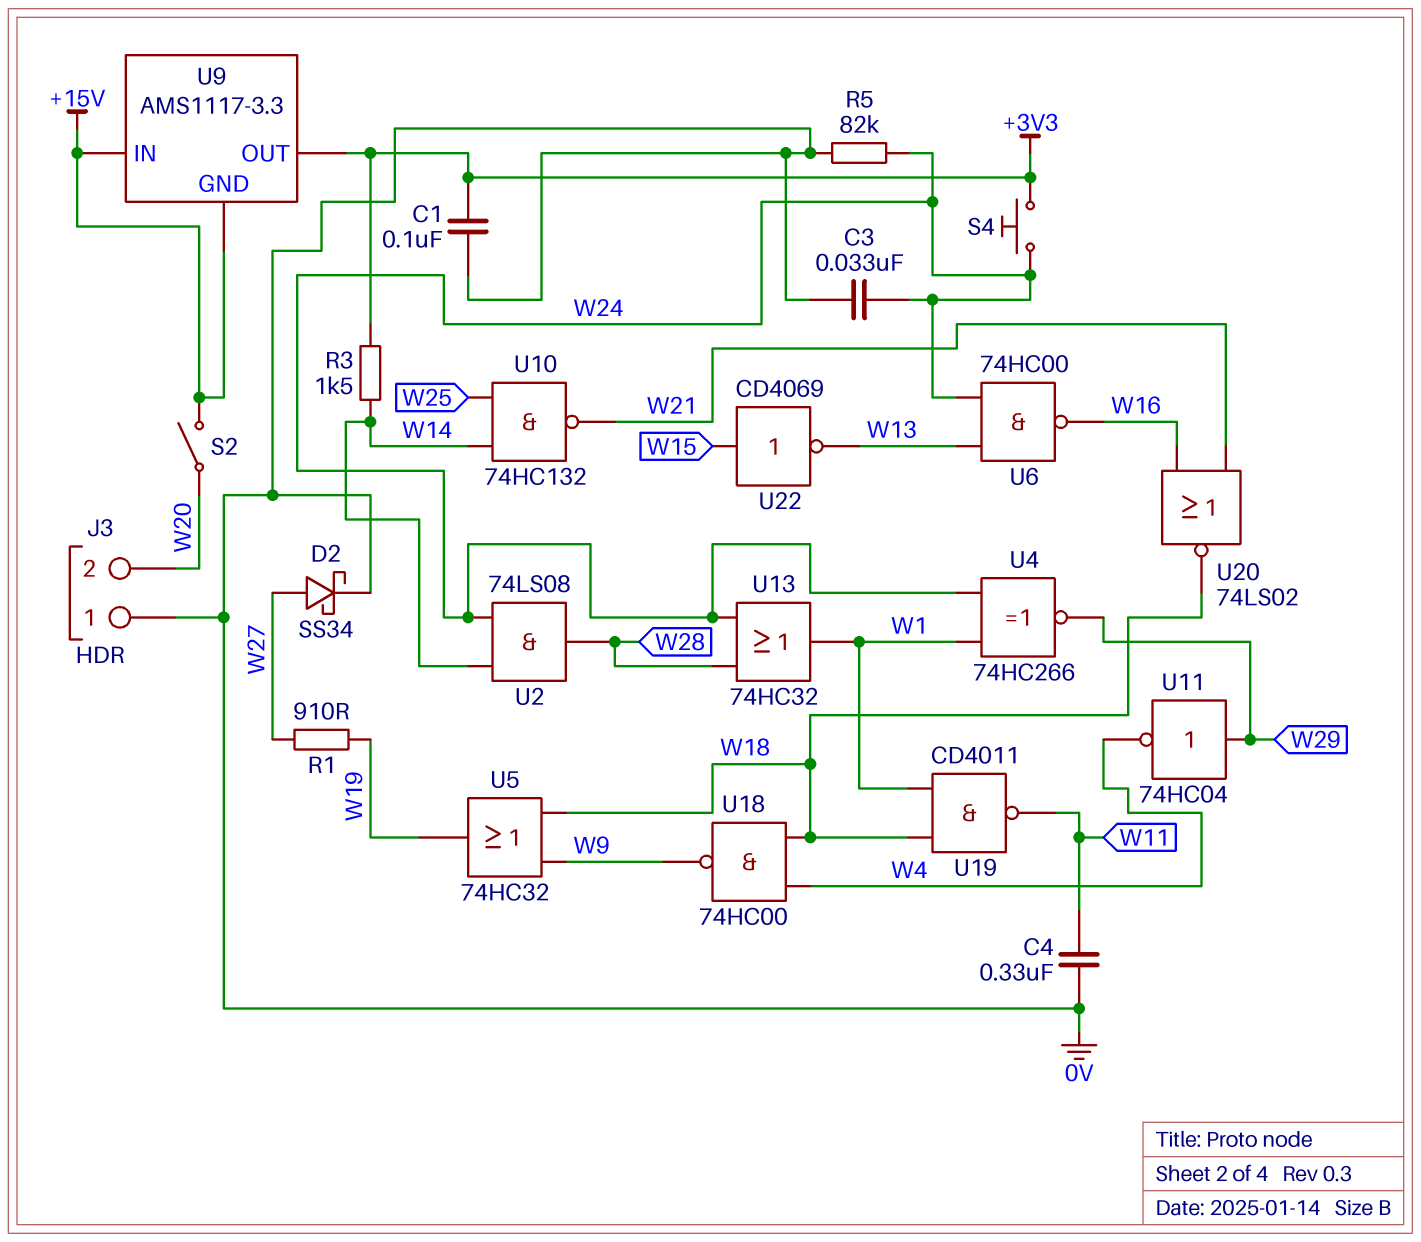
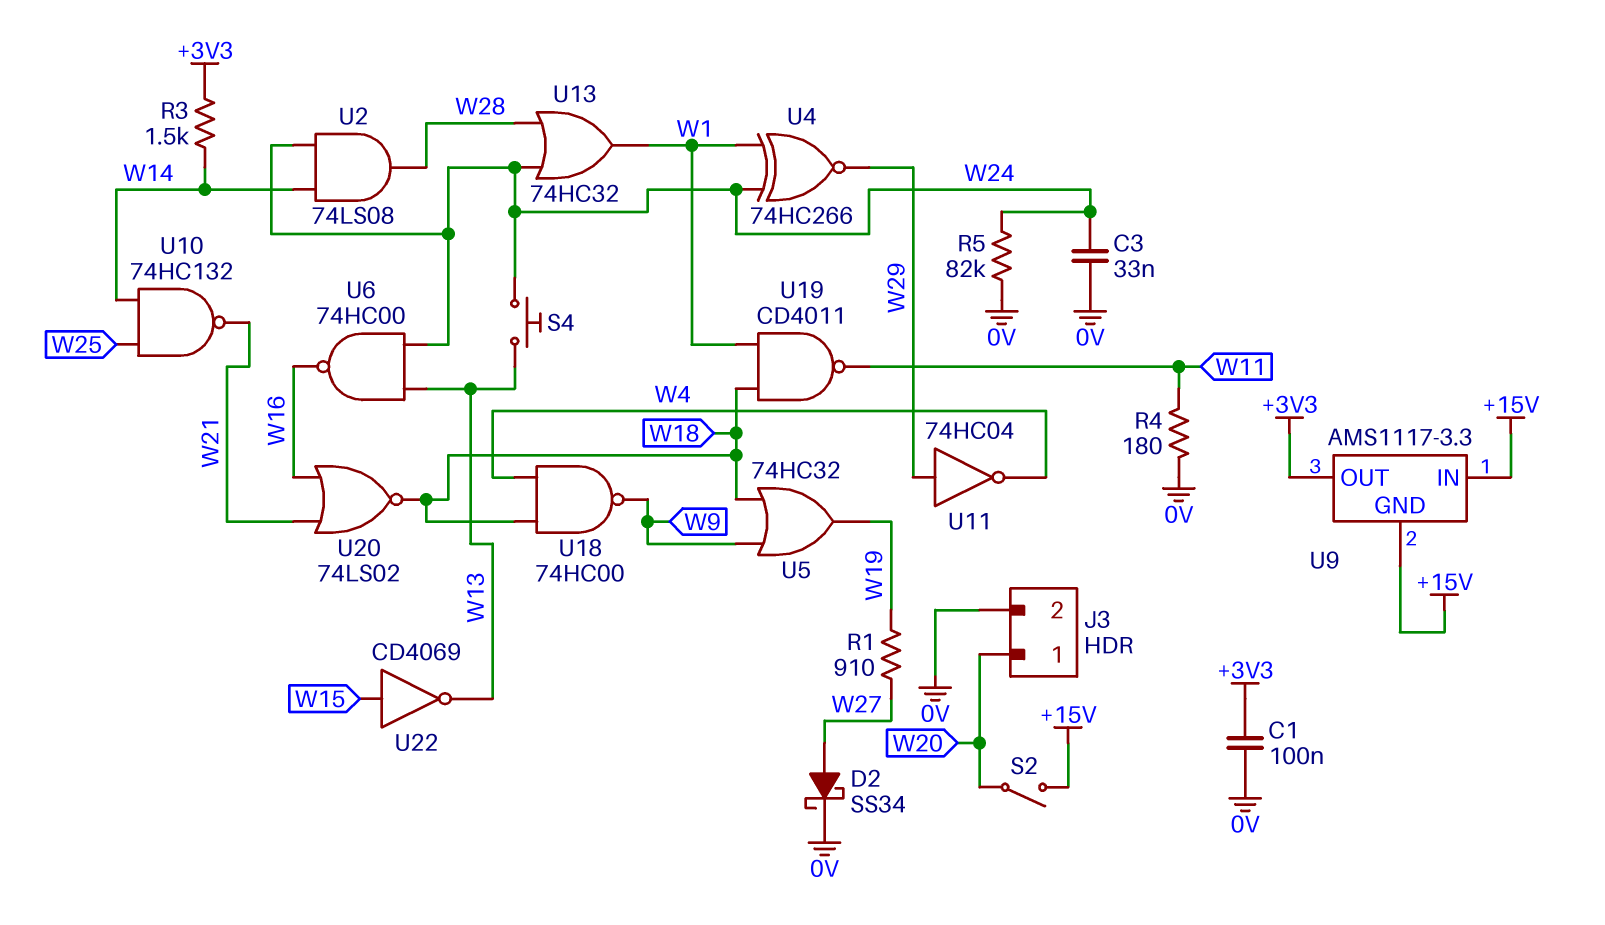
C4: 330nF (0V, W11) -> none
J3 pin 1: 0V -> W20
J3 pin 2: W20 -> 0V
R4: none -> 180 (0V, W11)
S4: button (+3V3, W24) -> button (W13, W24)

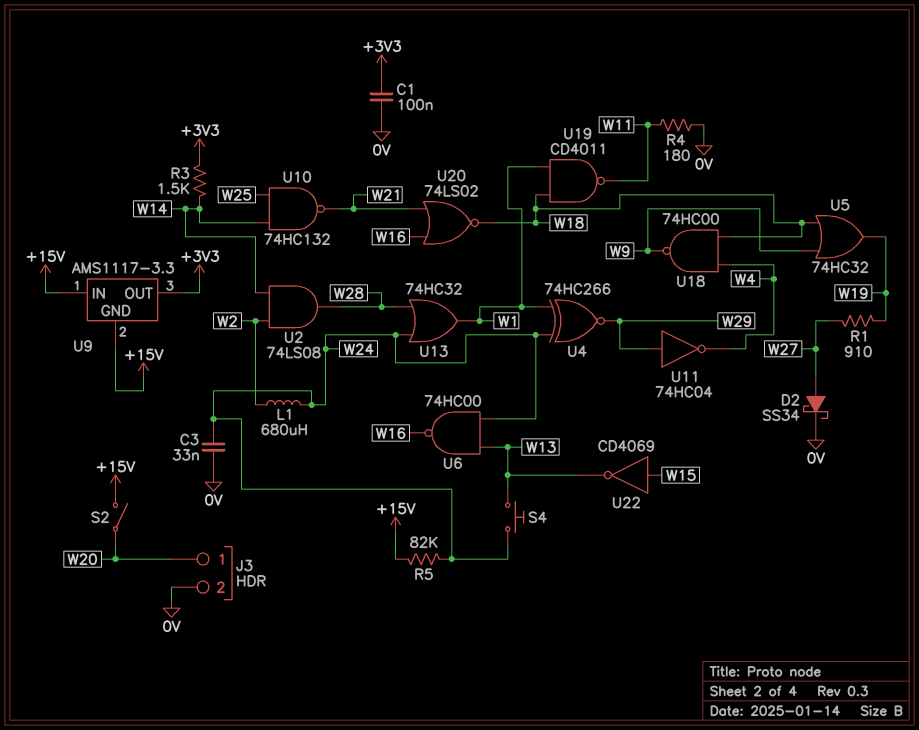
L1: none -> 680uH (W2, W24)
R5: 82k (0V, W24) -> 82k (+15V, W24)
U2: AND 74LS08 (in W14, in W24, out W28) -> AND 74LS08 (in W2, in W14, out W28)

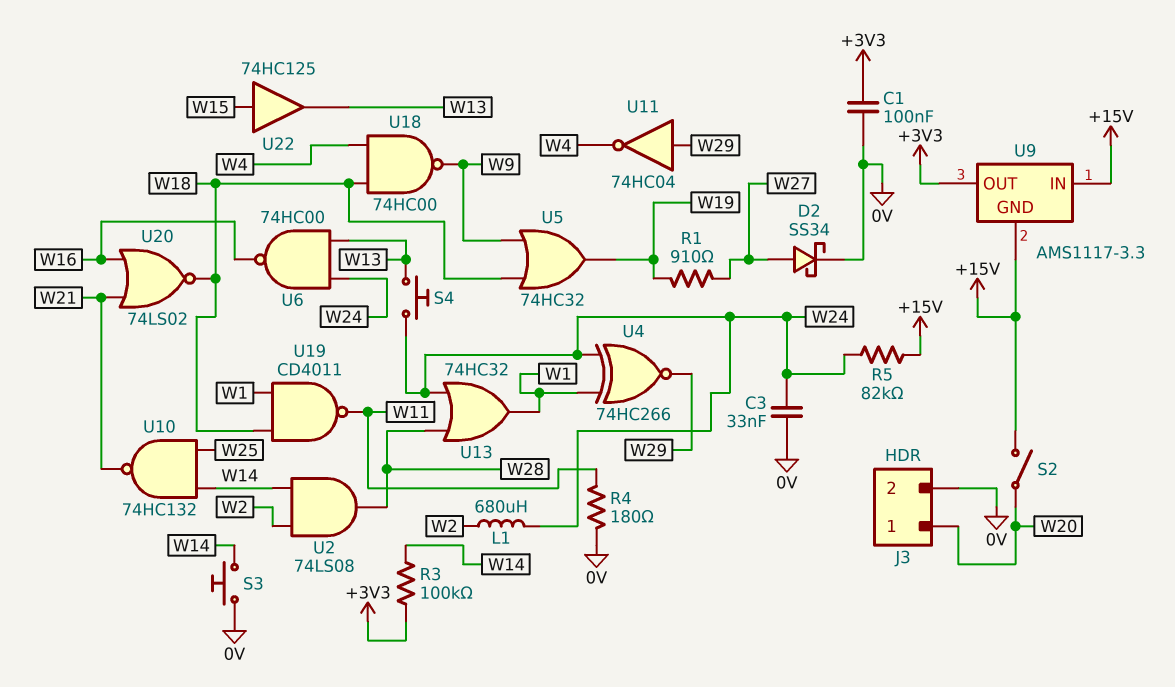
R3: 1.5k (+3V3, W14) -> 100k (+3V3, W14)
S3: none -> button (0V, W14)
U22: NOT CD4069 (in W15, out W13) -> buffer 74HC125 (in W15, out W13)

